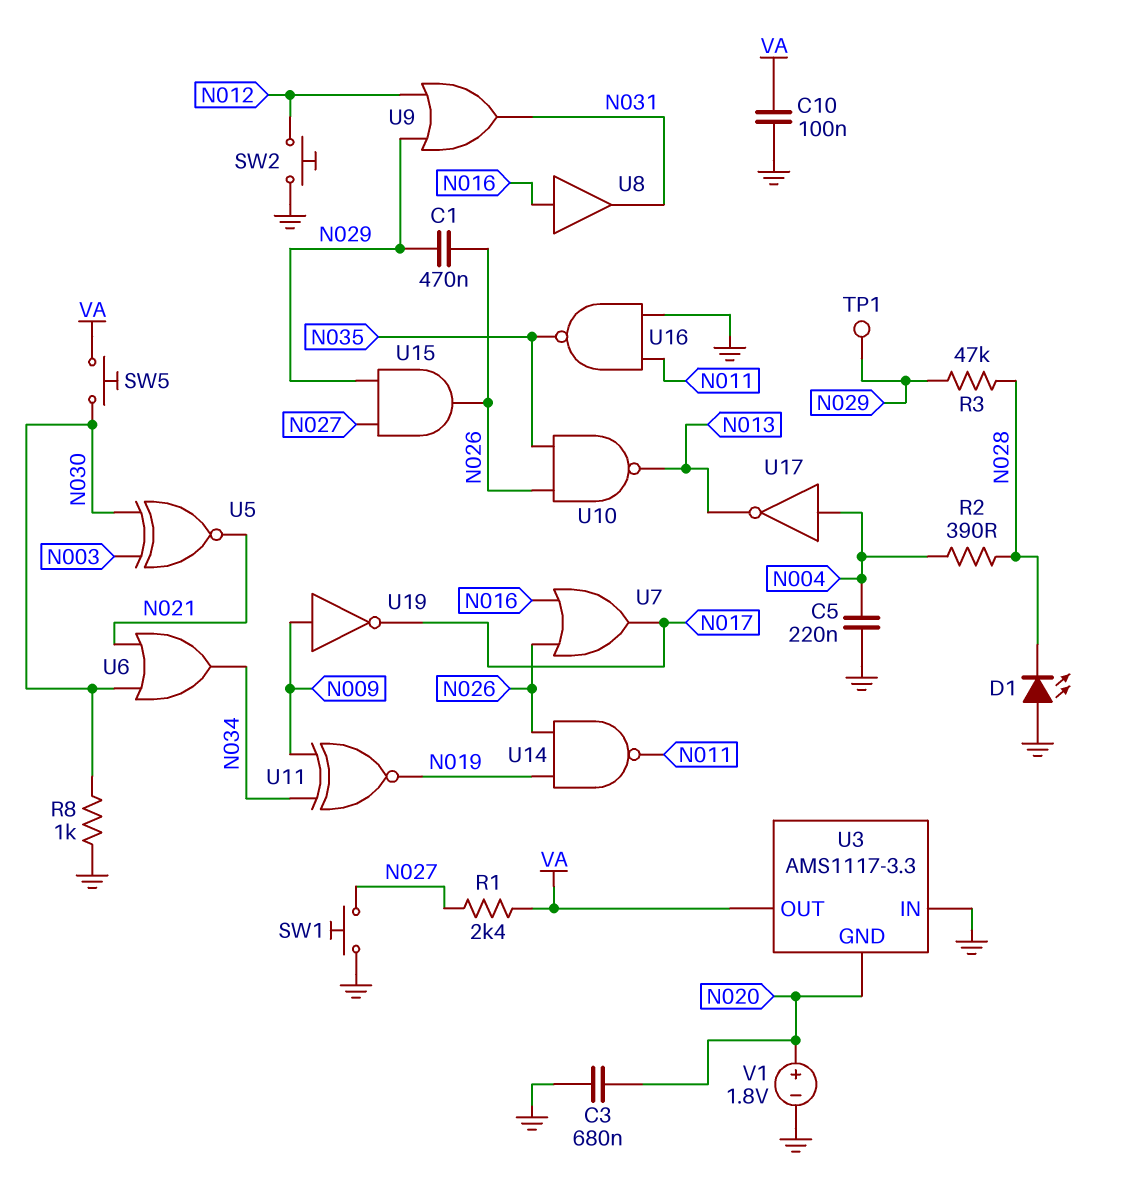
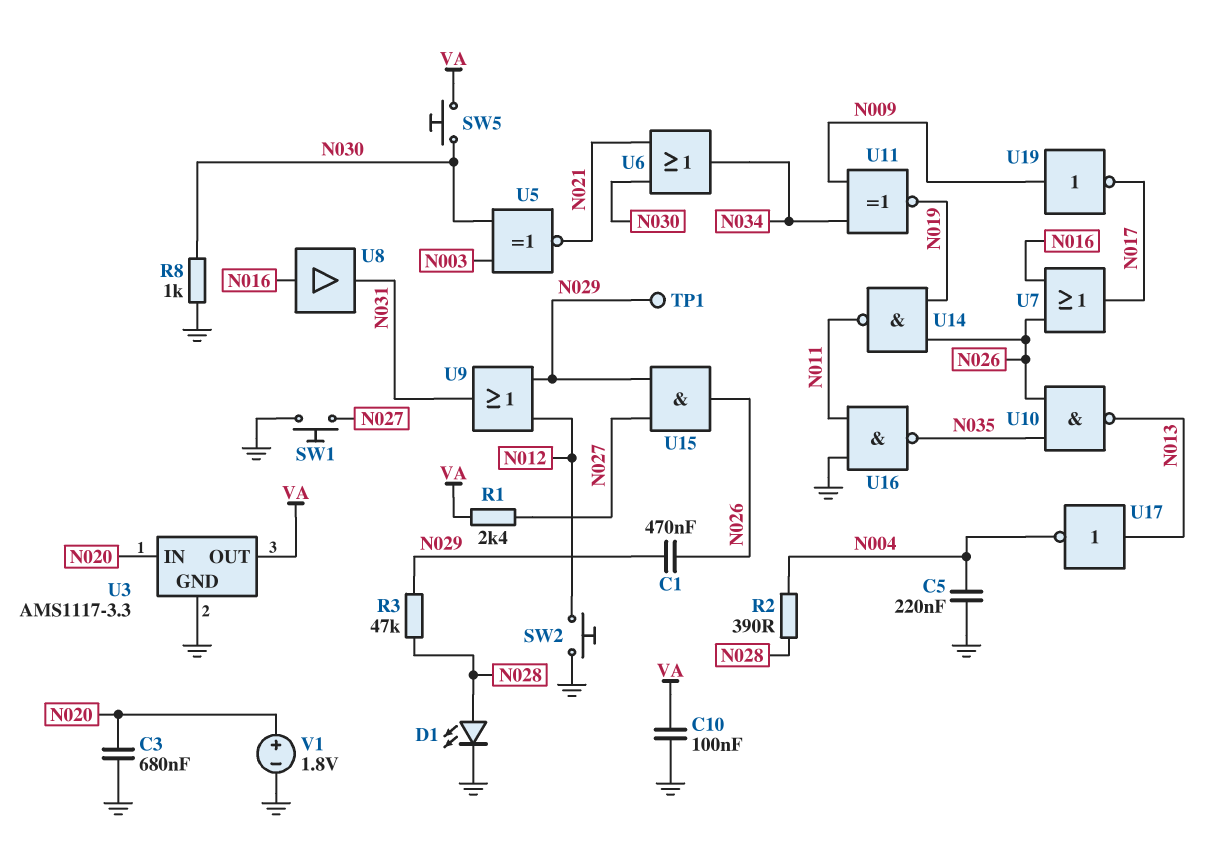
D1: LED (A GND, K N028) -> LED (A N028, K GND)
U3 pin GND: N020 -> GND
U3 pin IN: GND -> N020
U17: NOT (in N004, out N013) -> NOT (in N013, out N004)

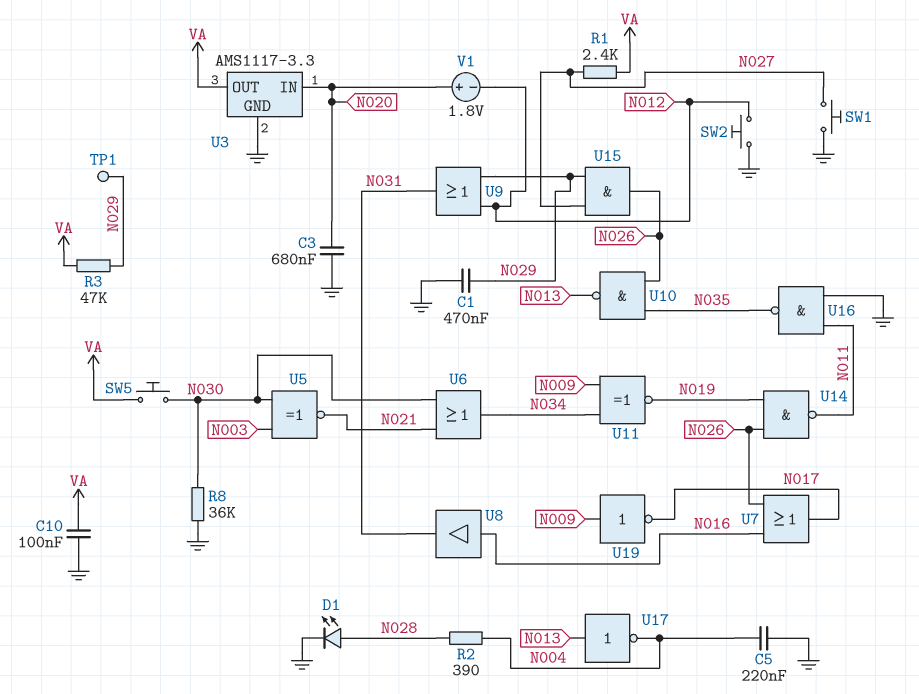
C1: 470nF (N026, N029) -> 470nF (GND, N029)
R3: 47k (N028, N029) -> 47k (N029, VA)
R8: 1k (GND, N030) -> 36k (GND, N030)
V1: 1.8V (plus N020, minus GND) -> 1.8V (plus N020, minus N012)

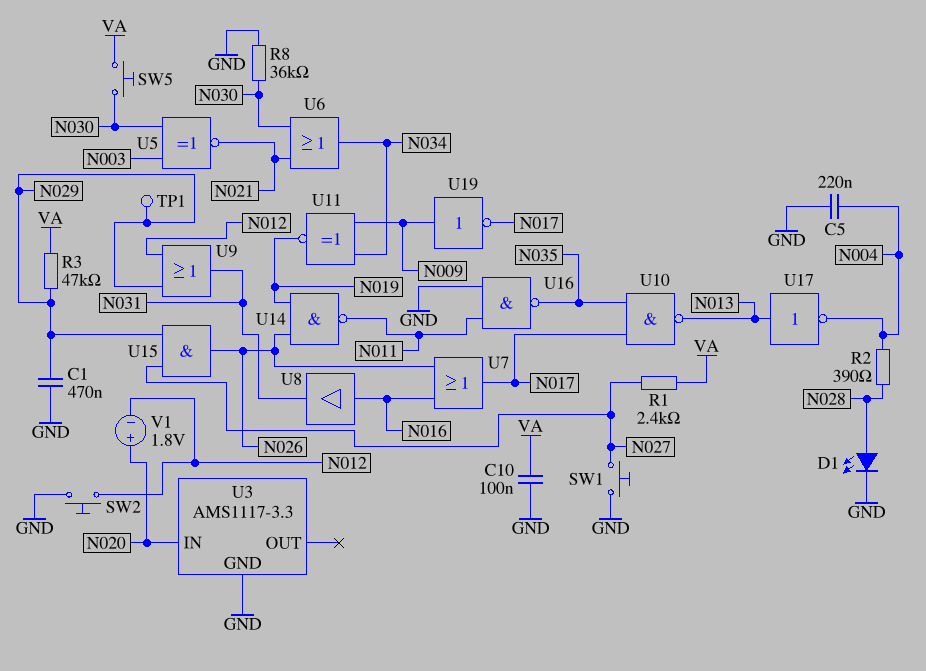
C3: 680nF (GND, N020) -> none
U3 pin OUT: VA -> none
U10: NAND (in N026, in N035, out N013) -> NAND (in N017, in N035, out N013)

